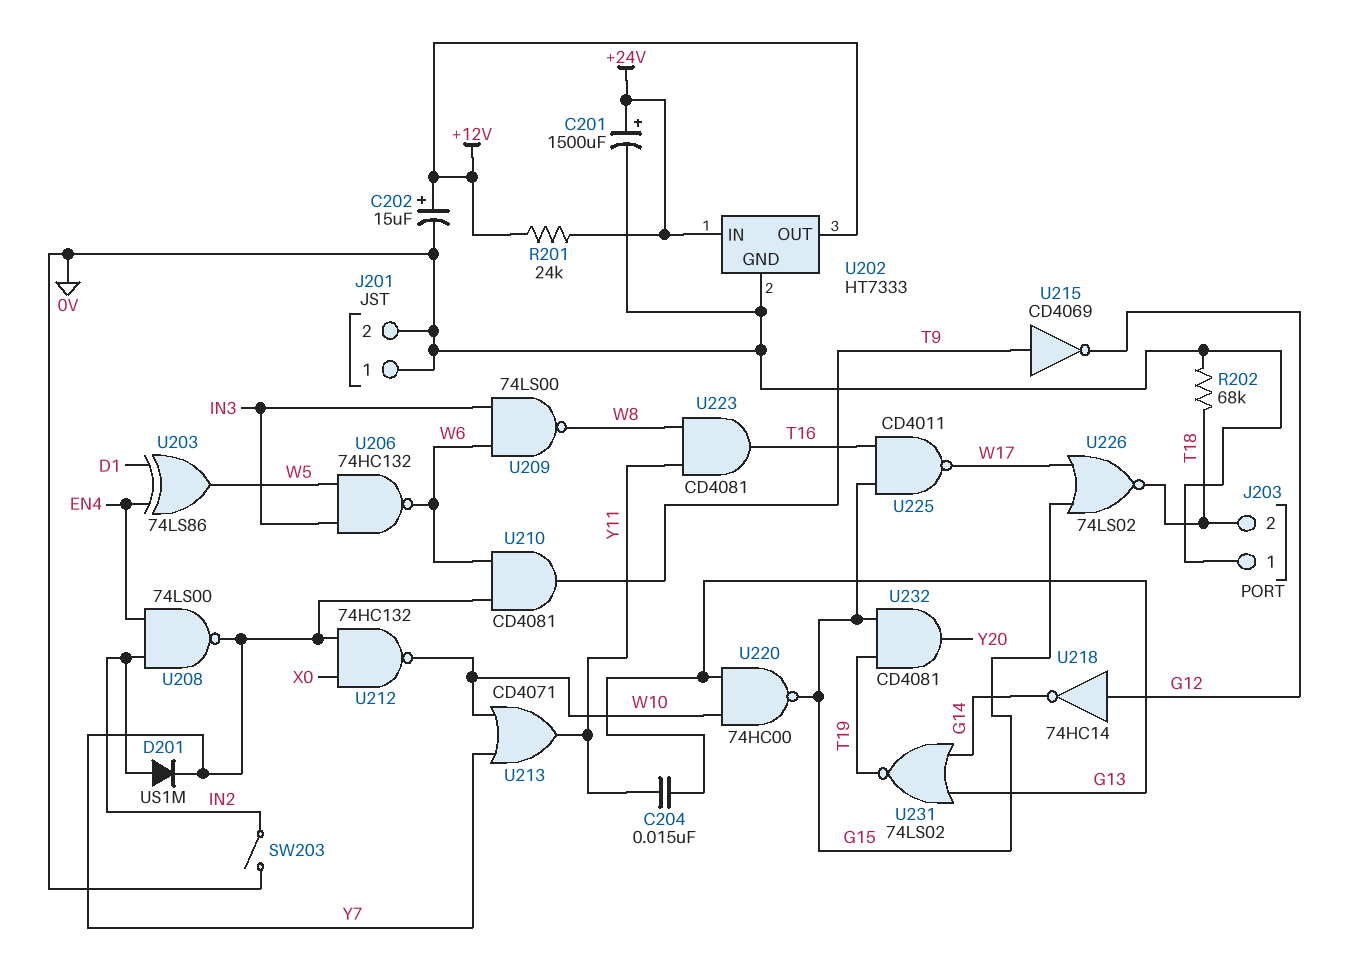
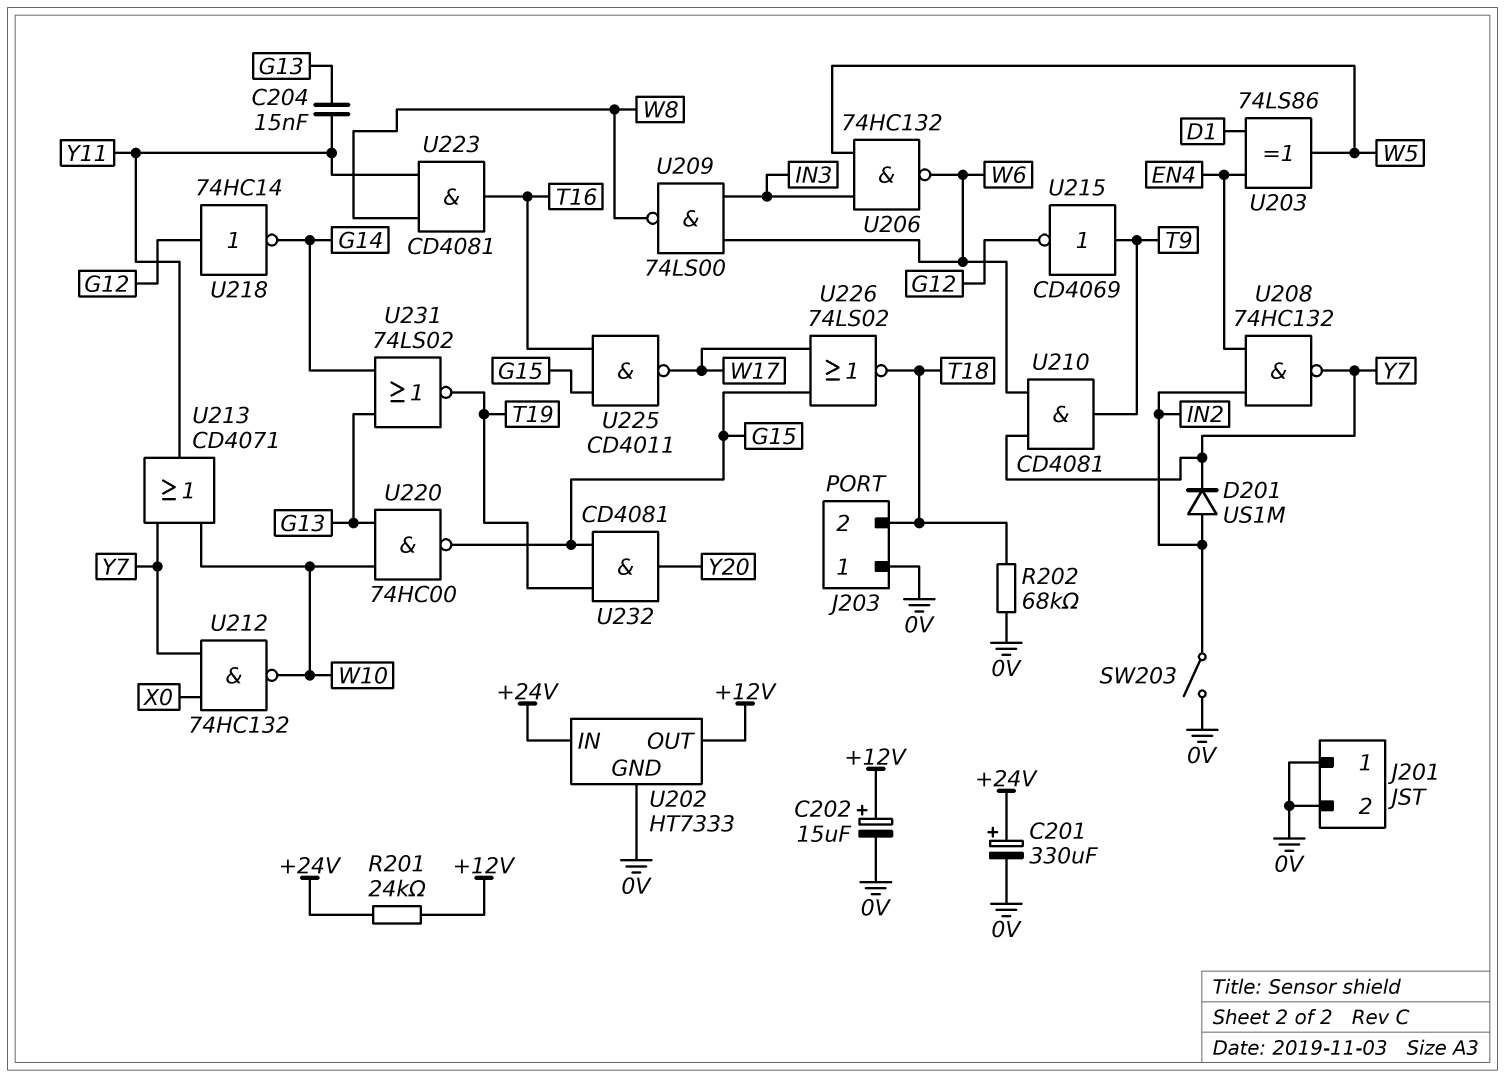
C201: 1500uF (plus +24V, minus 0V) -> 330uF (plus +24V, minus 0V)
U208: NAND 74LS00 (in EN4, in IN2, out Y7) -> NAND 74HC132 (in EN4, in IN2, out Y7)

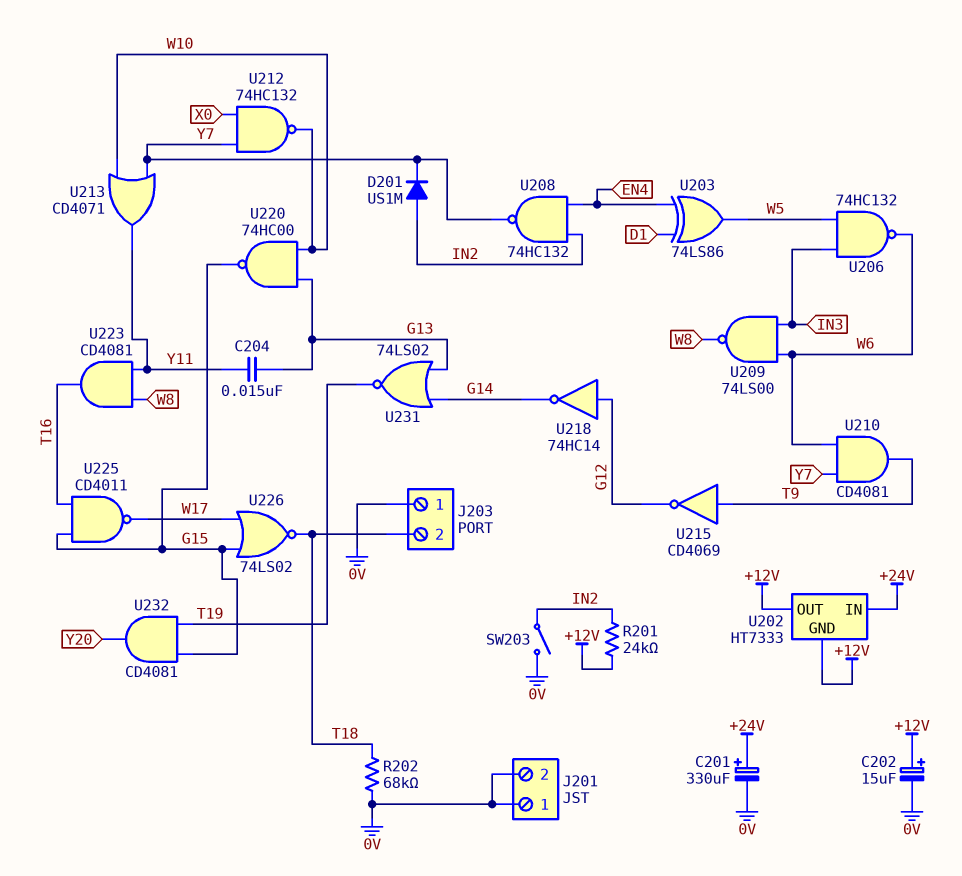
R201: 24k (+12V, +24V) -> 24k (+12V, IN2)
U202 pin GND: 0V -> +12V

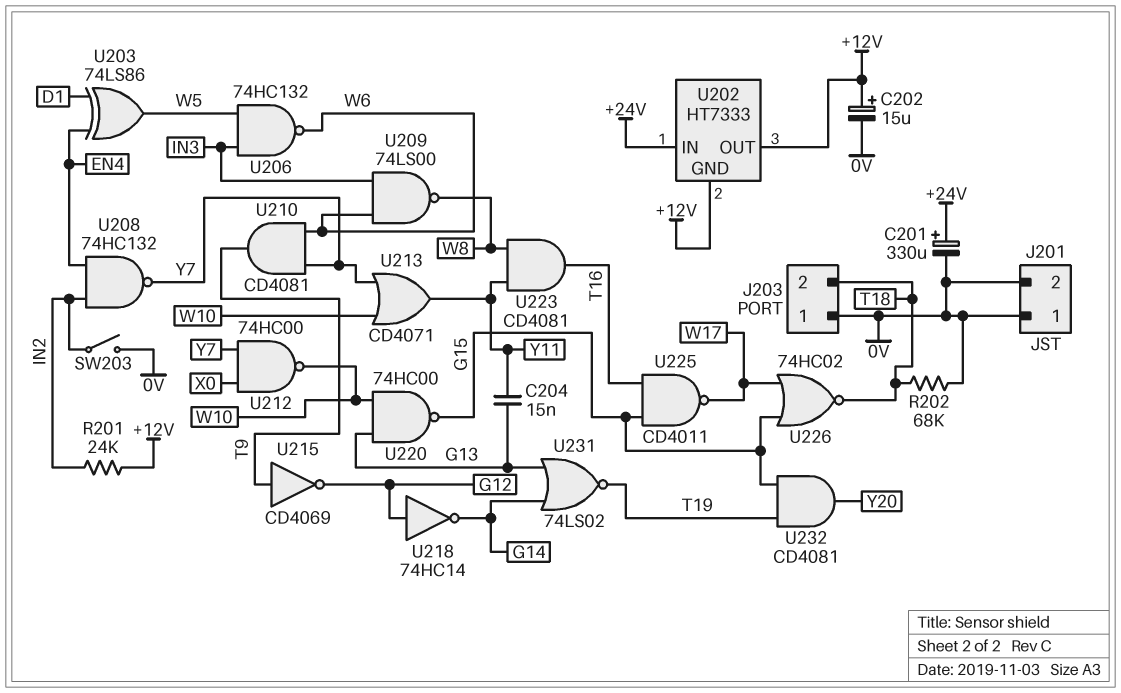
D201: diode US1M (A IN2, K Y7) -> none
U212: NAND 74HC132 (in X0, in Y7, out W10) -> NAND 74HC00 (in X0, in Y7, out W10)
U226: NOR 74LS02 (in G15, in W17, out T18) -> NOR 74HC02 (in G15, in W17, out T18)

